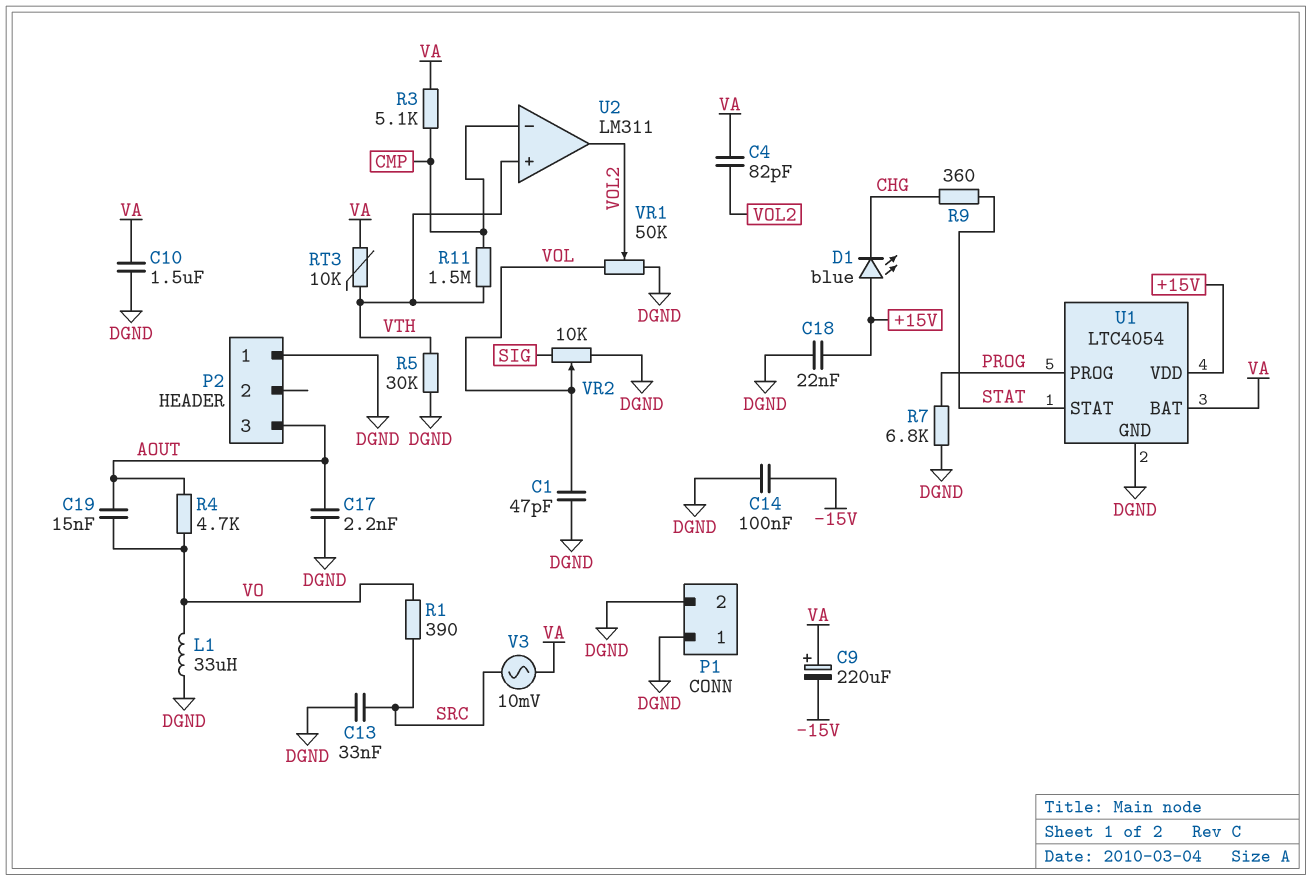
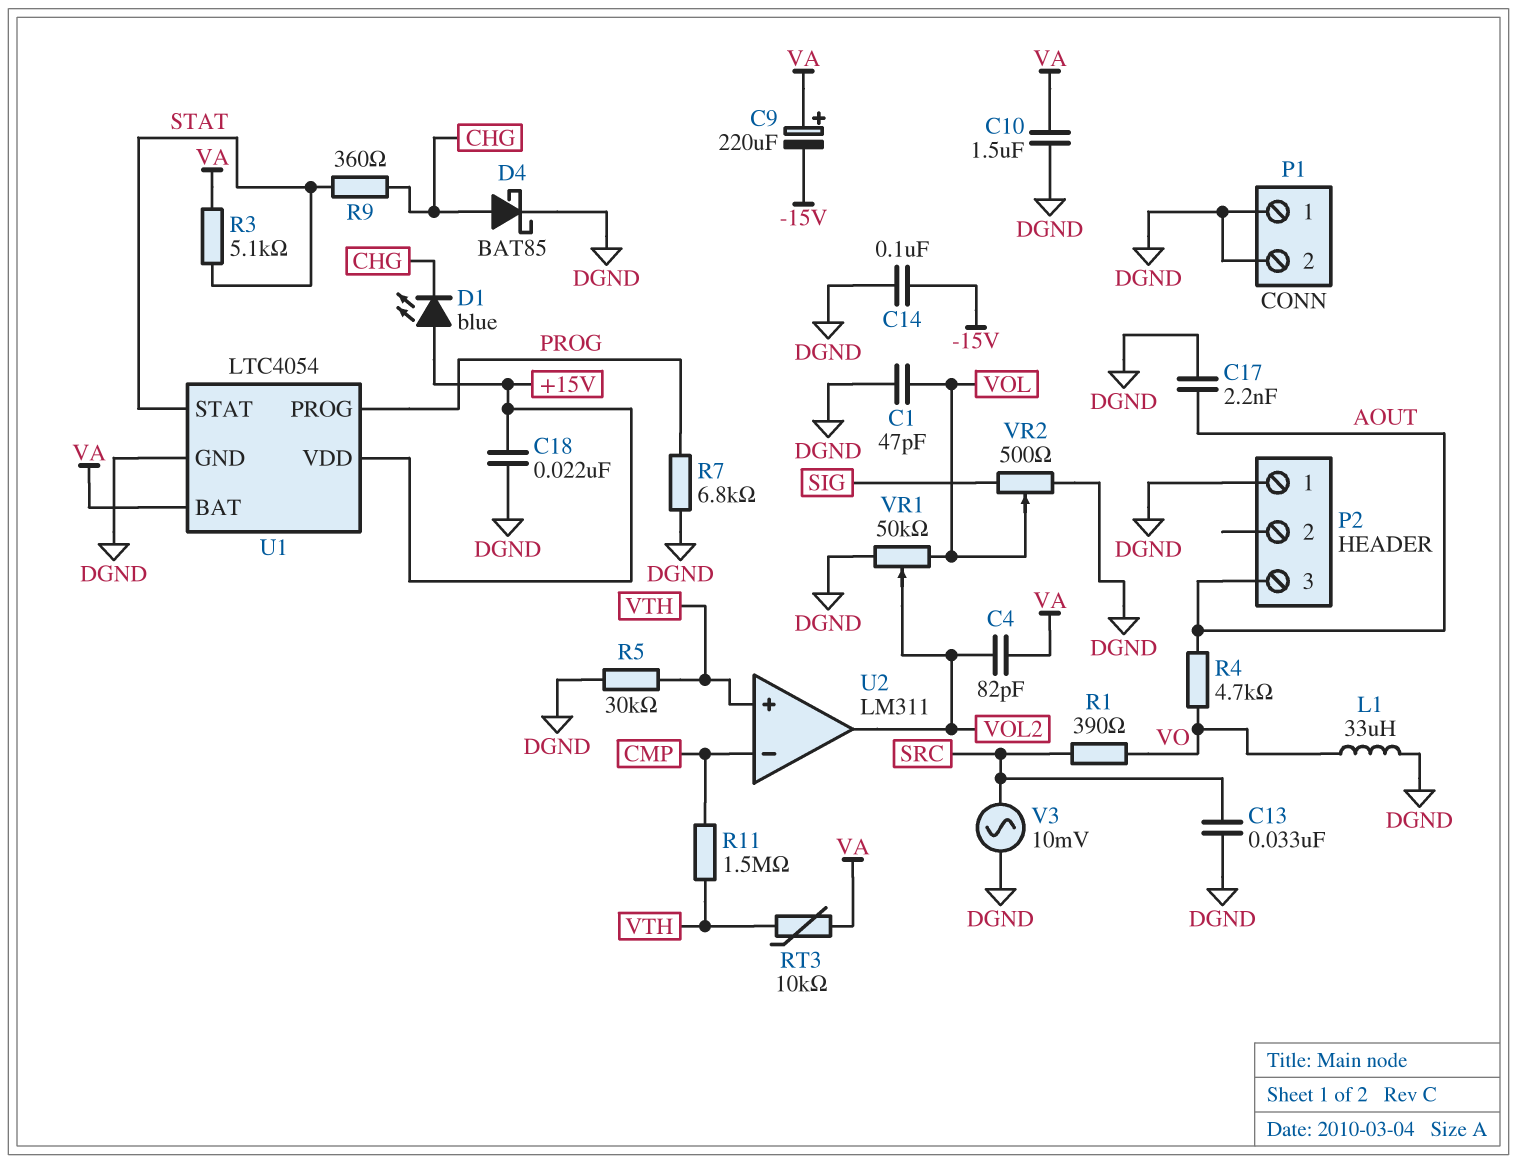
C19: 15nF (AOUT, VO) -> none
D4: none -> schottky BAT85 (A CHG, K DGND)
R3: 5.1k (CMP, VA) -> 5.1k (STAT, VA)
V3: AC 10mV (SRC, VA) -> AC 10mV (DGND, SRC)
VR2: 10k (DGND, SIG, wiper VOL) -> 500 (DGND, SIG, wiper VOL)

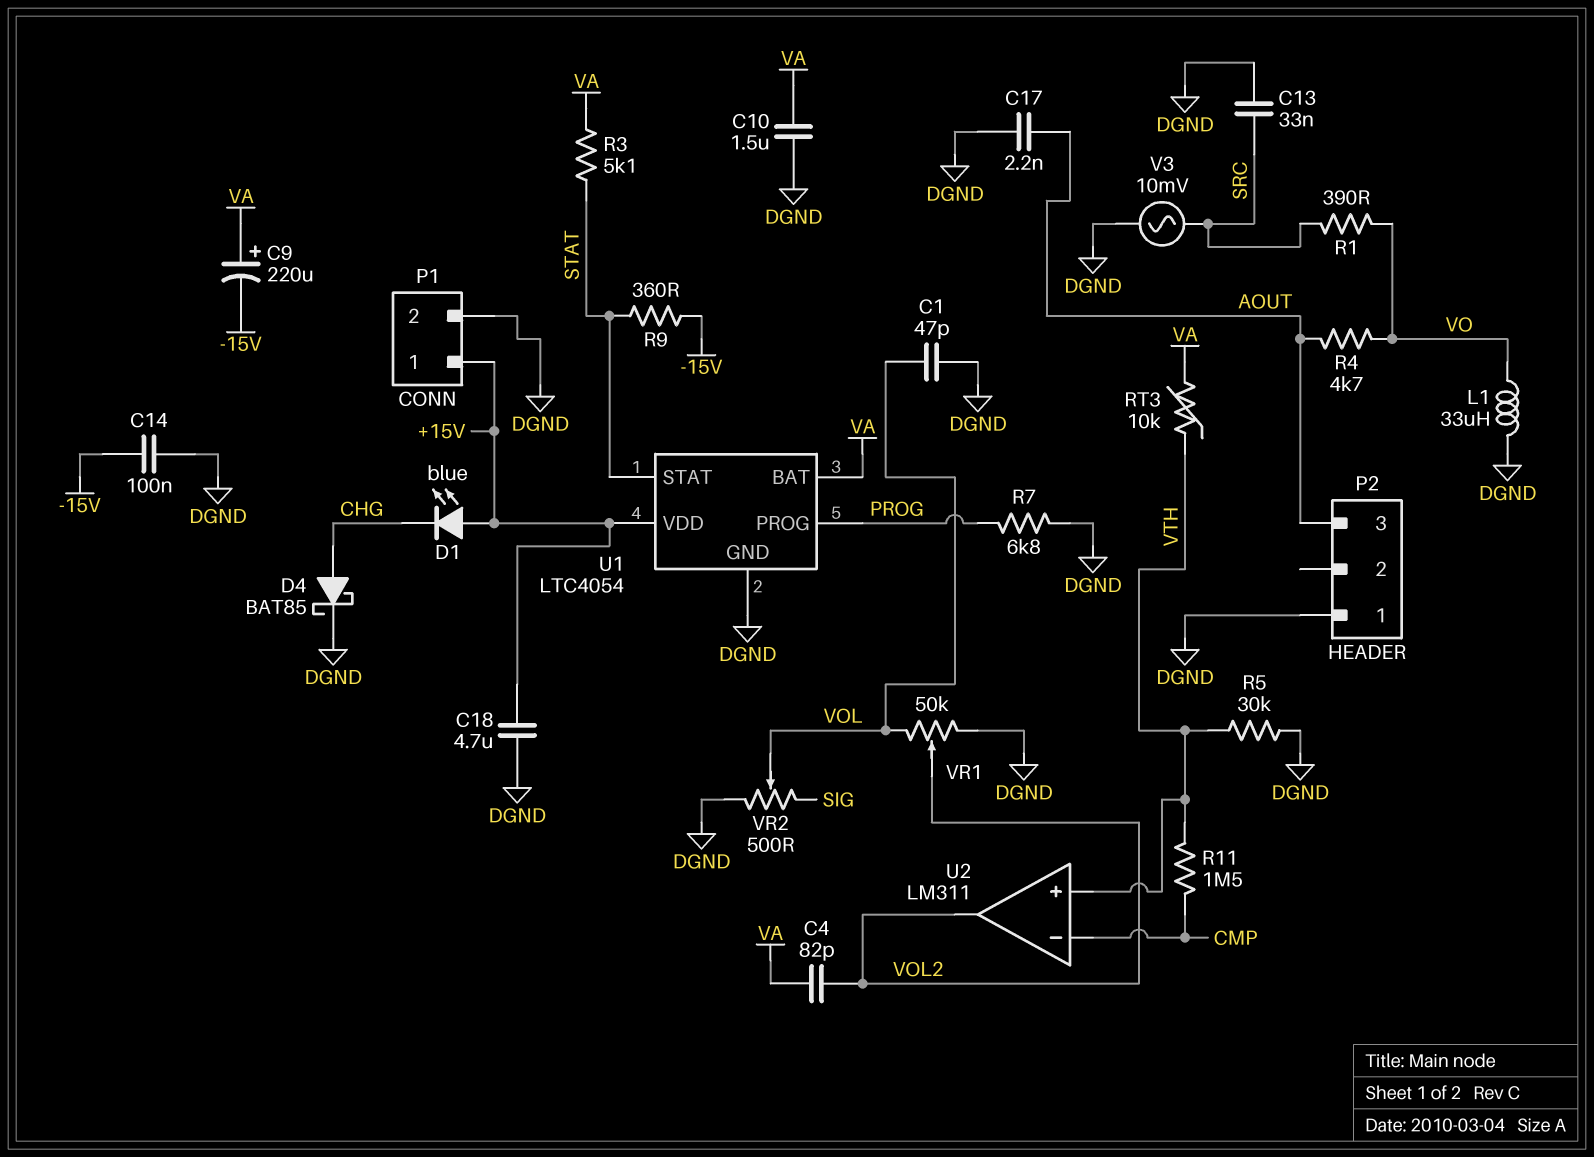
C18: 22nF (+15V, DGND) -> 4.7uF (+15V, DGND)
P1 pin 1: DGND -> +15V
R9: 360 (CHG, STAT) -> 360 (-15V, STAT)

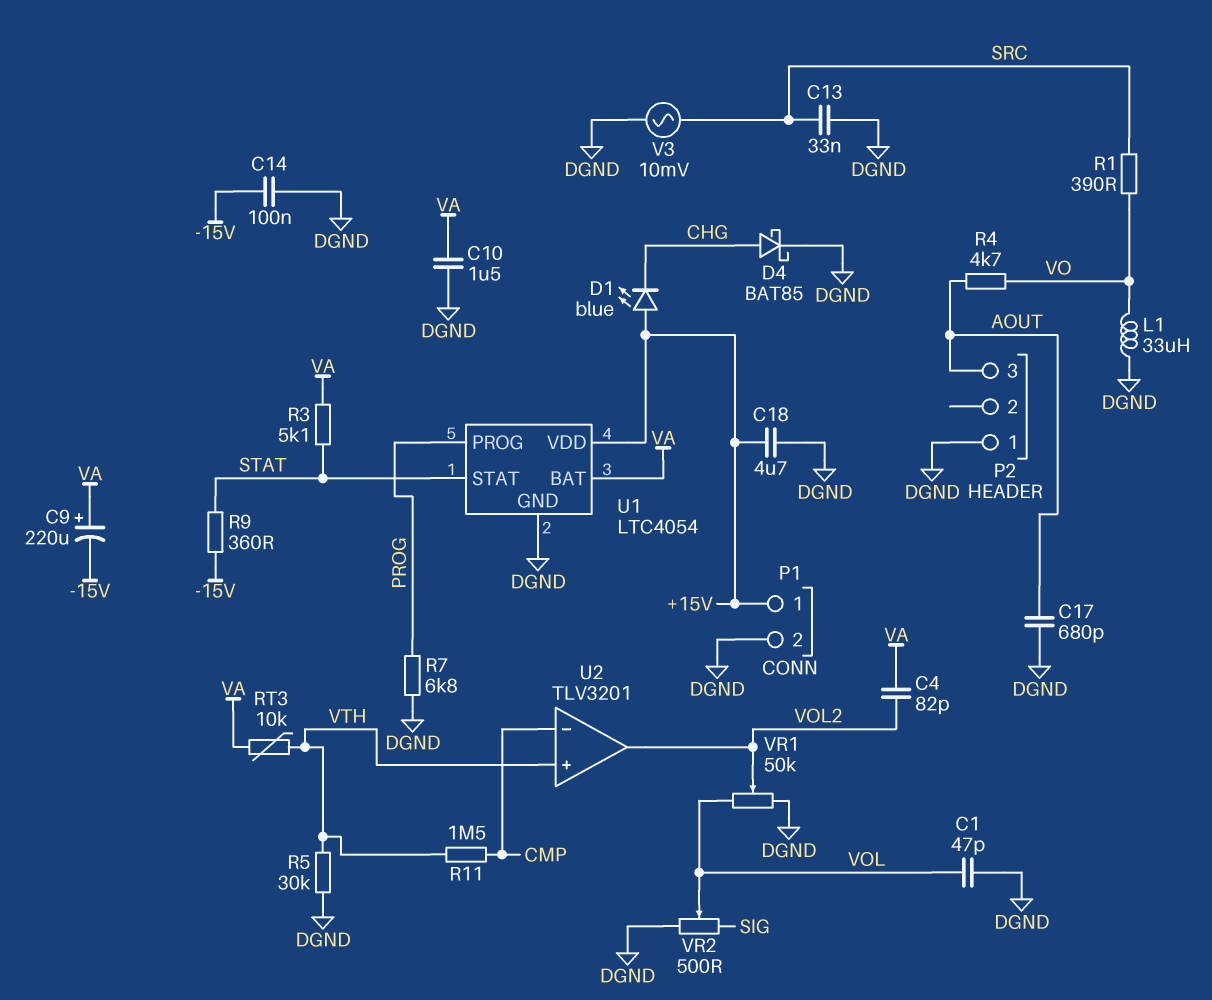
C17: 2.2nF (AOUT, DGND) -> 680pF (AOUT, DGND)
U2: LM311 -> TLV3201

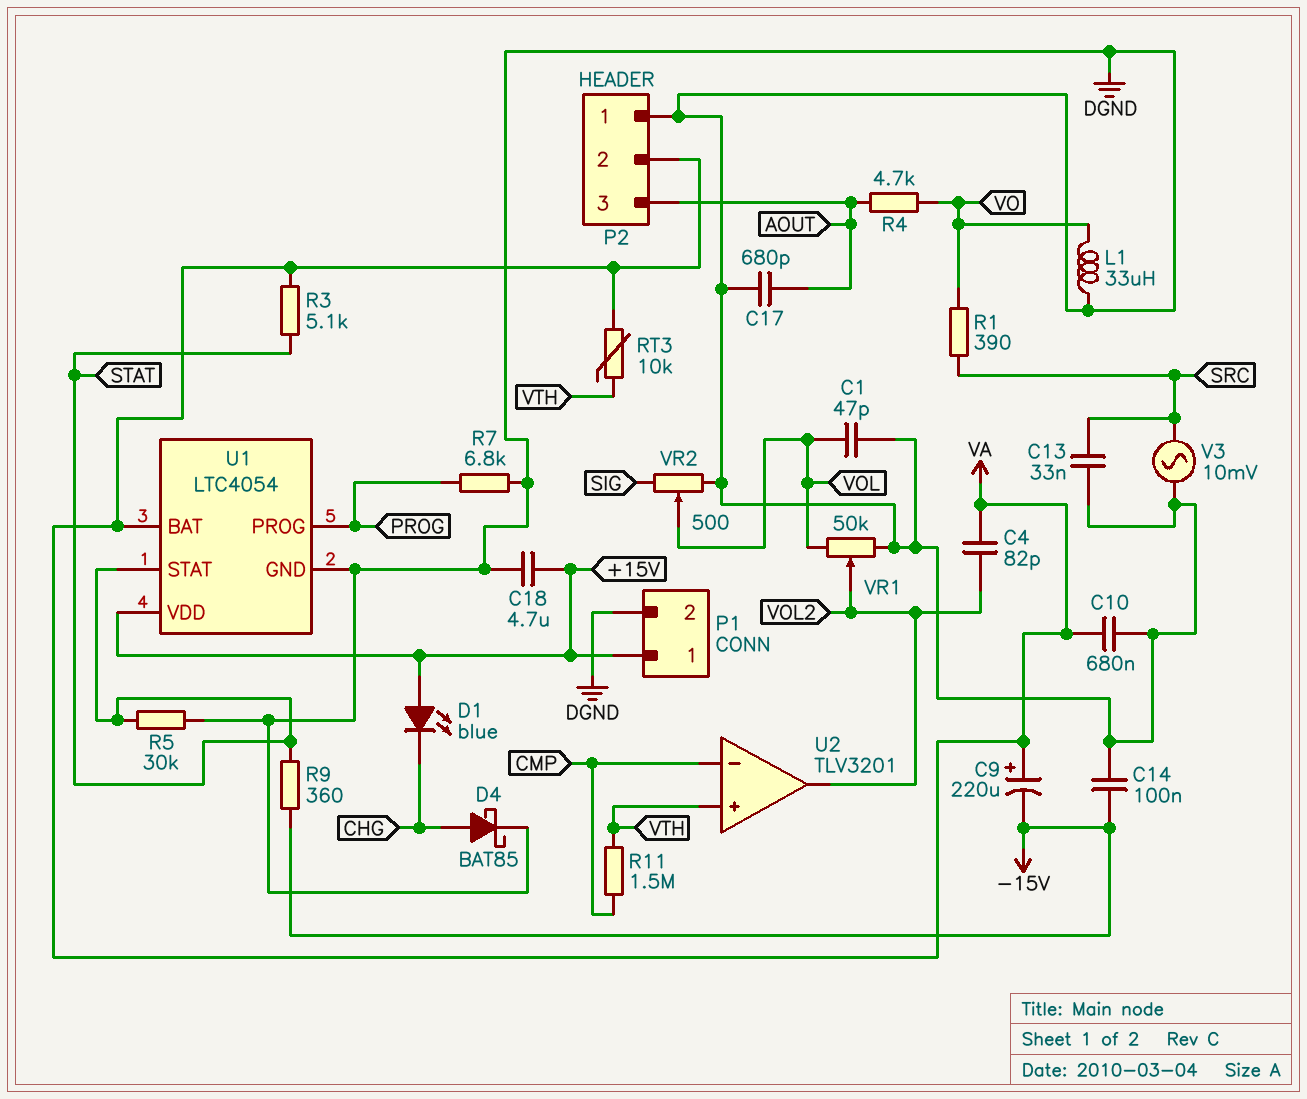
C10: 1.5uF (DGND, VA) -> 680nF (DGND, VA)
P2 pin 2: none -> VA
R5: 30k (DGND, VTH) -> 30k (DGND, STAT)

